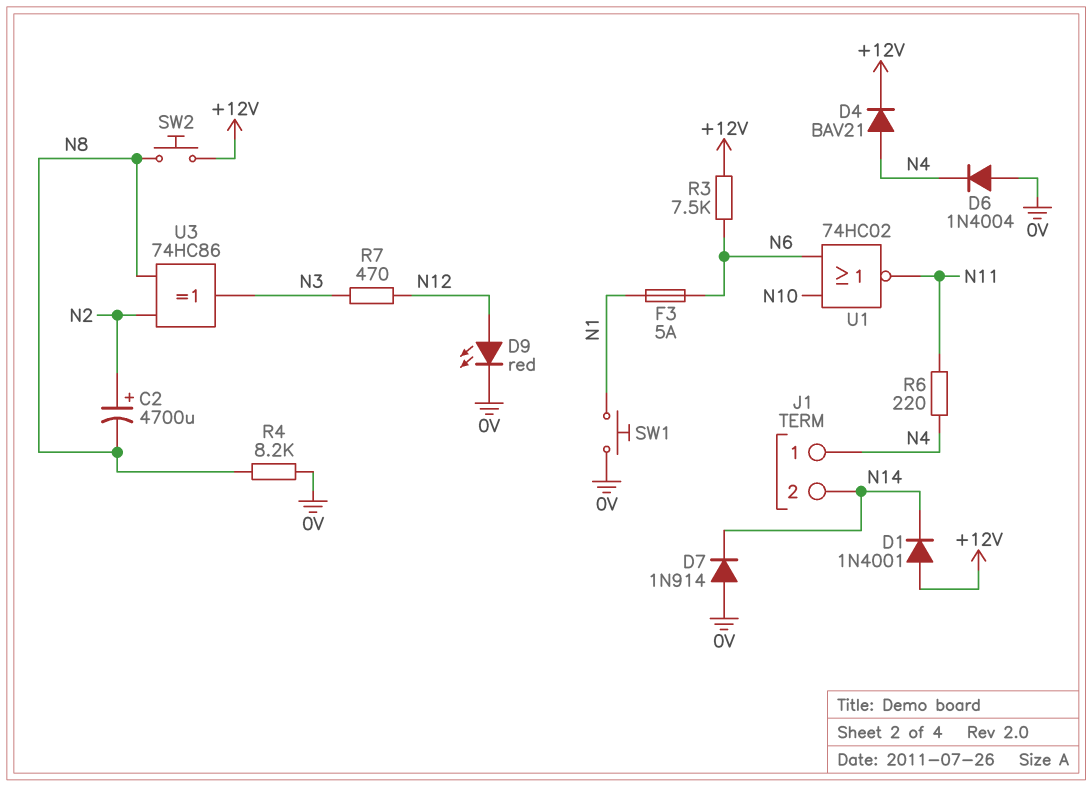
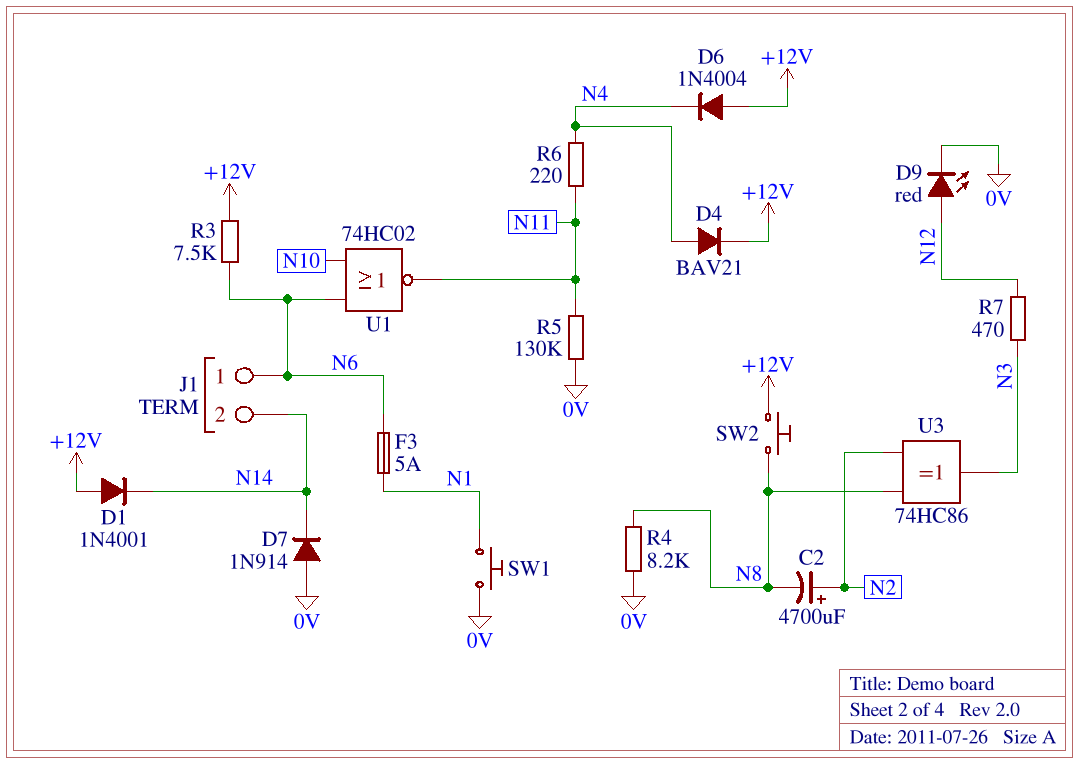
D6: diode 1N4004 (A 0V, K N4) -> diode 1N4004 (A +12V, K N4)
J1 pin 1: N4 -> N6
R5: none -> 130k (0V, N11)

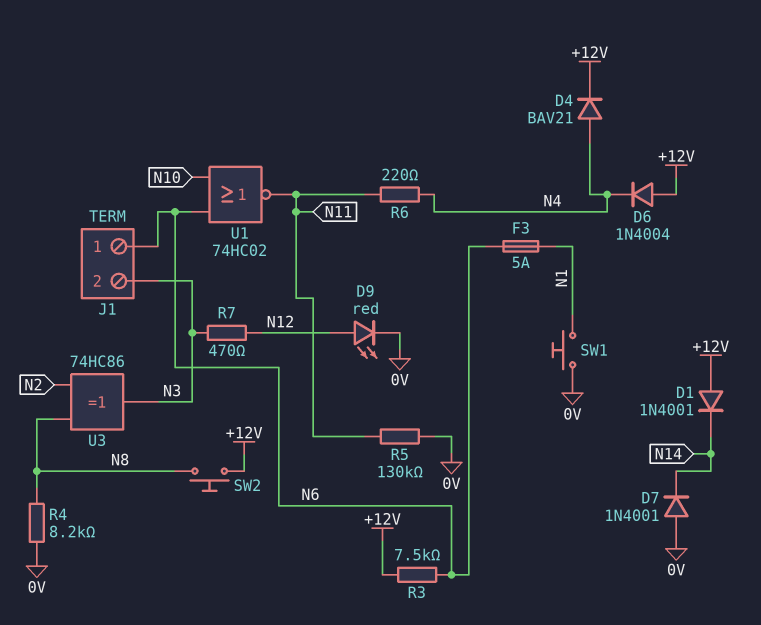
C2: 4700uF (plus N2, minus N8) -> none
D7: diode 1N914 (A 0V, K N14) -> diode 1N4001 (A 0V, K N14)
J1 pin 2: N14 -> N3

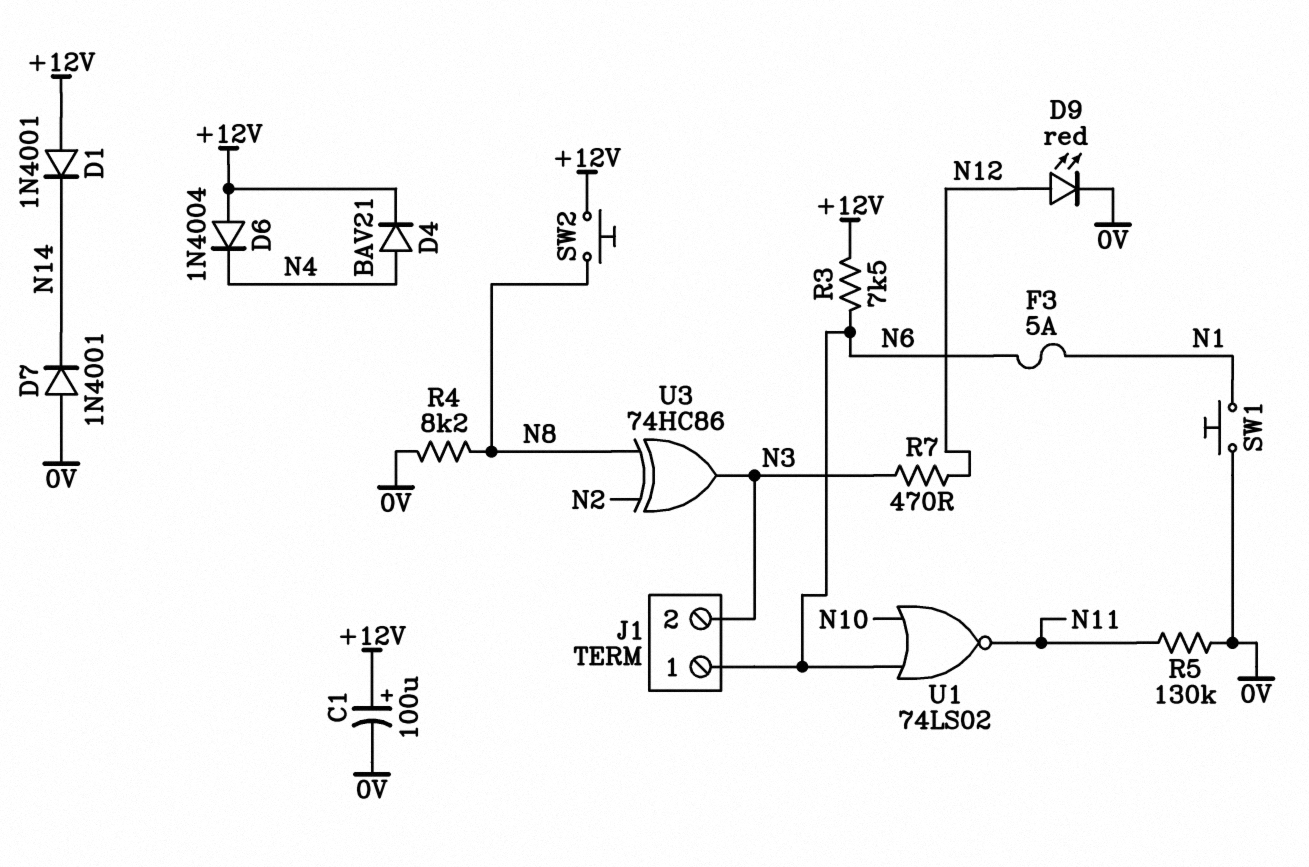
C1: none -> 100uF (plus +12V, minus 0V)
R6: 220 (N4, N11) -> none
U1: NOR 74HC02 (in N6, in N10, out N11) -> NOR 74LS02 (in N6, in N10, out N11)

